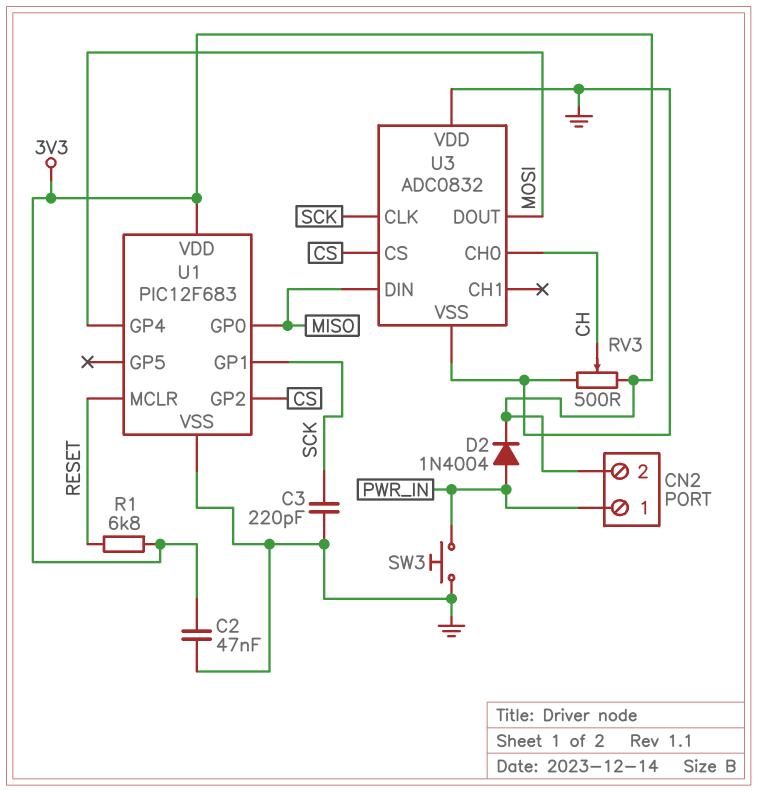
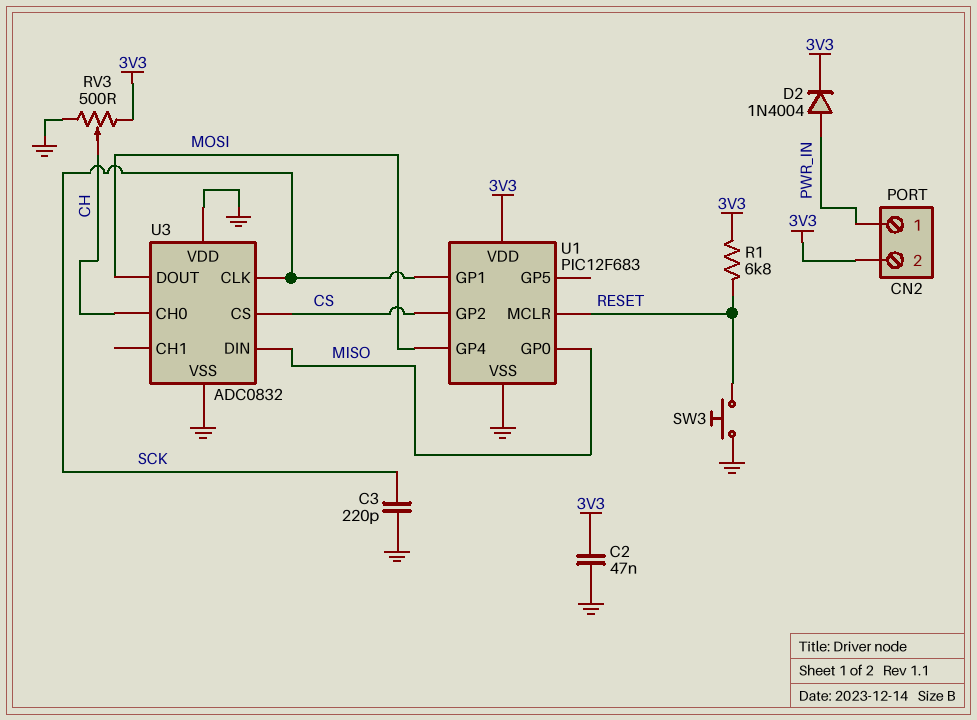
SW3: button (GND, PWR_IN) -> button (GND, RESET)

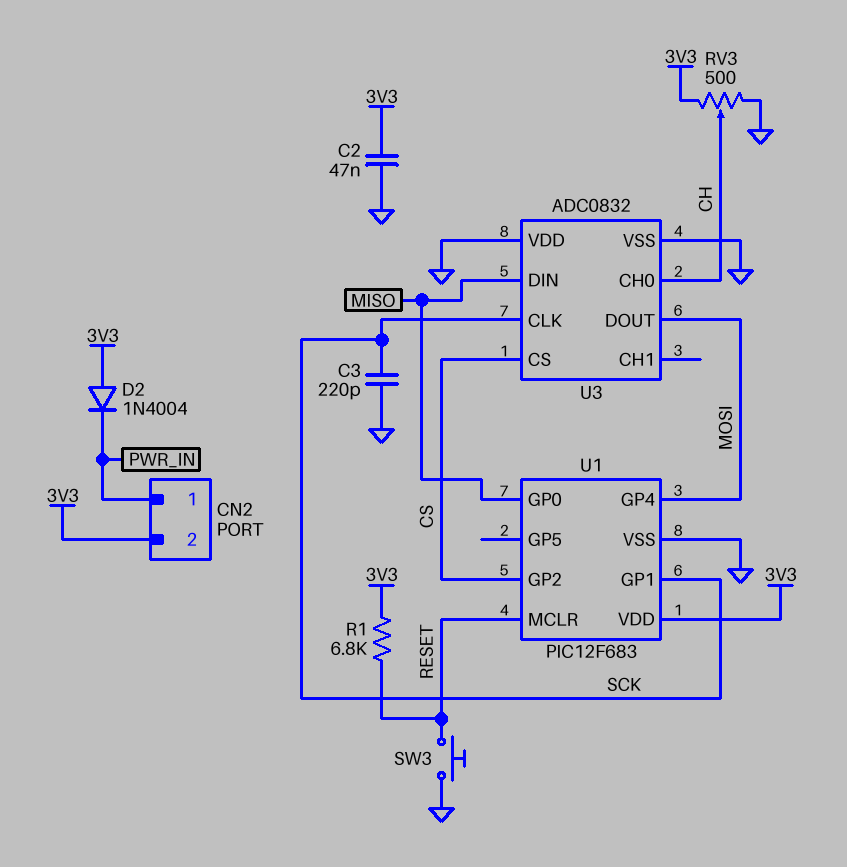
D2: diode 1N4004 (A PWR_IN, K 3V3) -> diode 1N4004 (A 3V3, K PWR_IN)

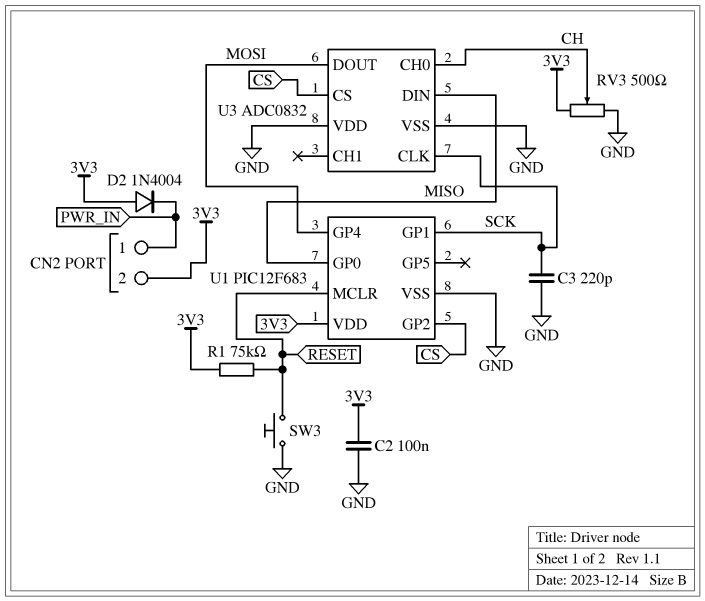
C2: 47nF (3V3, GND) -> 100nF (3V3, GND)
R1: 6.8k (3V3, RESET) -> 75k (3V3, RESET)

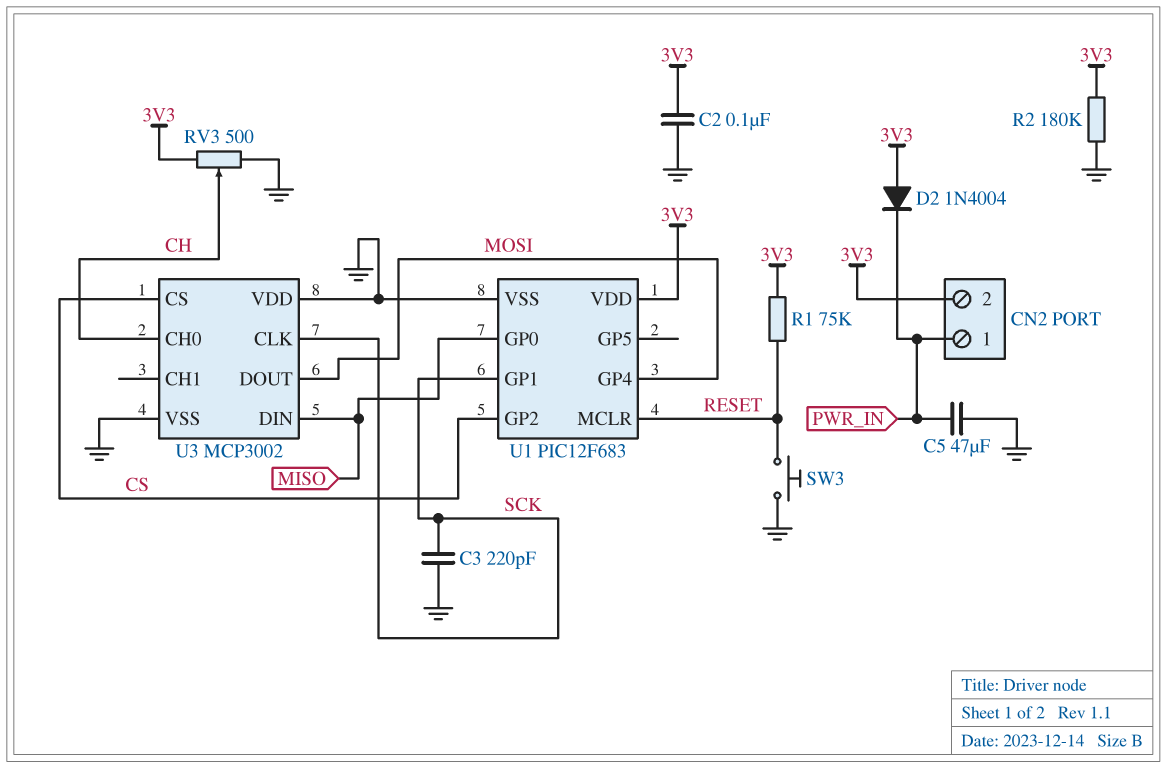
C5: none -> 47uF (GND, PWR_IN)
R2: none -> 180k (3V3, GND)
U3: ADC0832 -> MCP3002

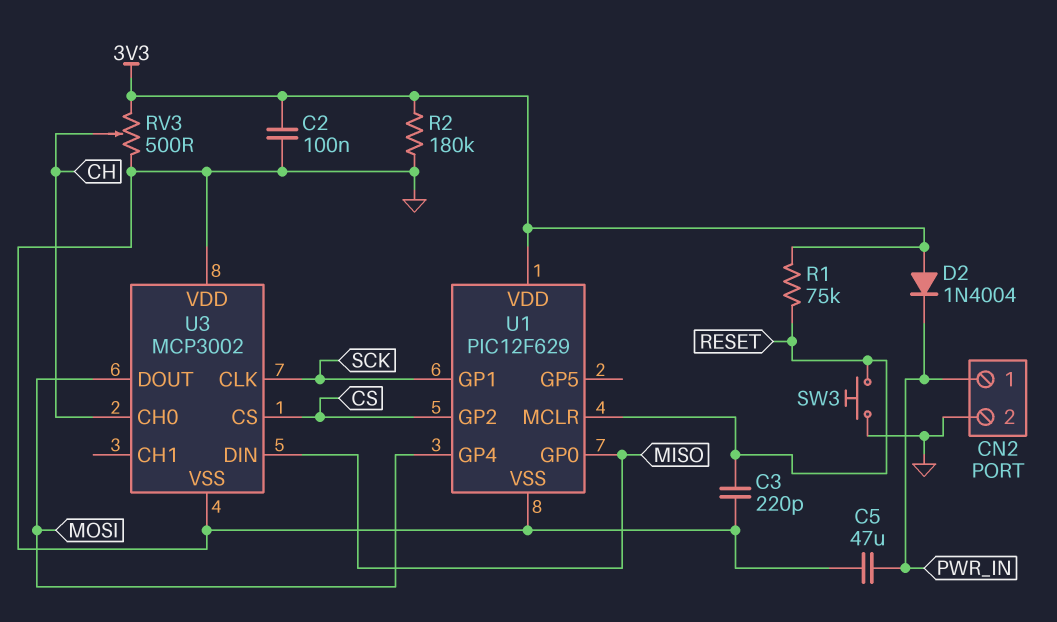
C3: 220pF (GND, SCK) -> 220pF (GND, RESET)
CN2 pin 2: 3V3 -> GND
U1: PIC12F683 -> PIC12F629

